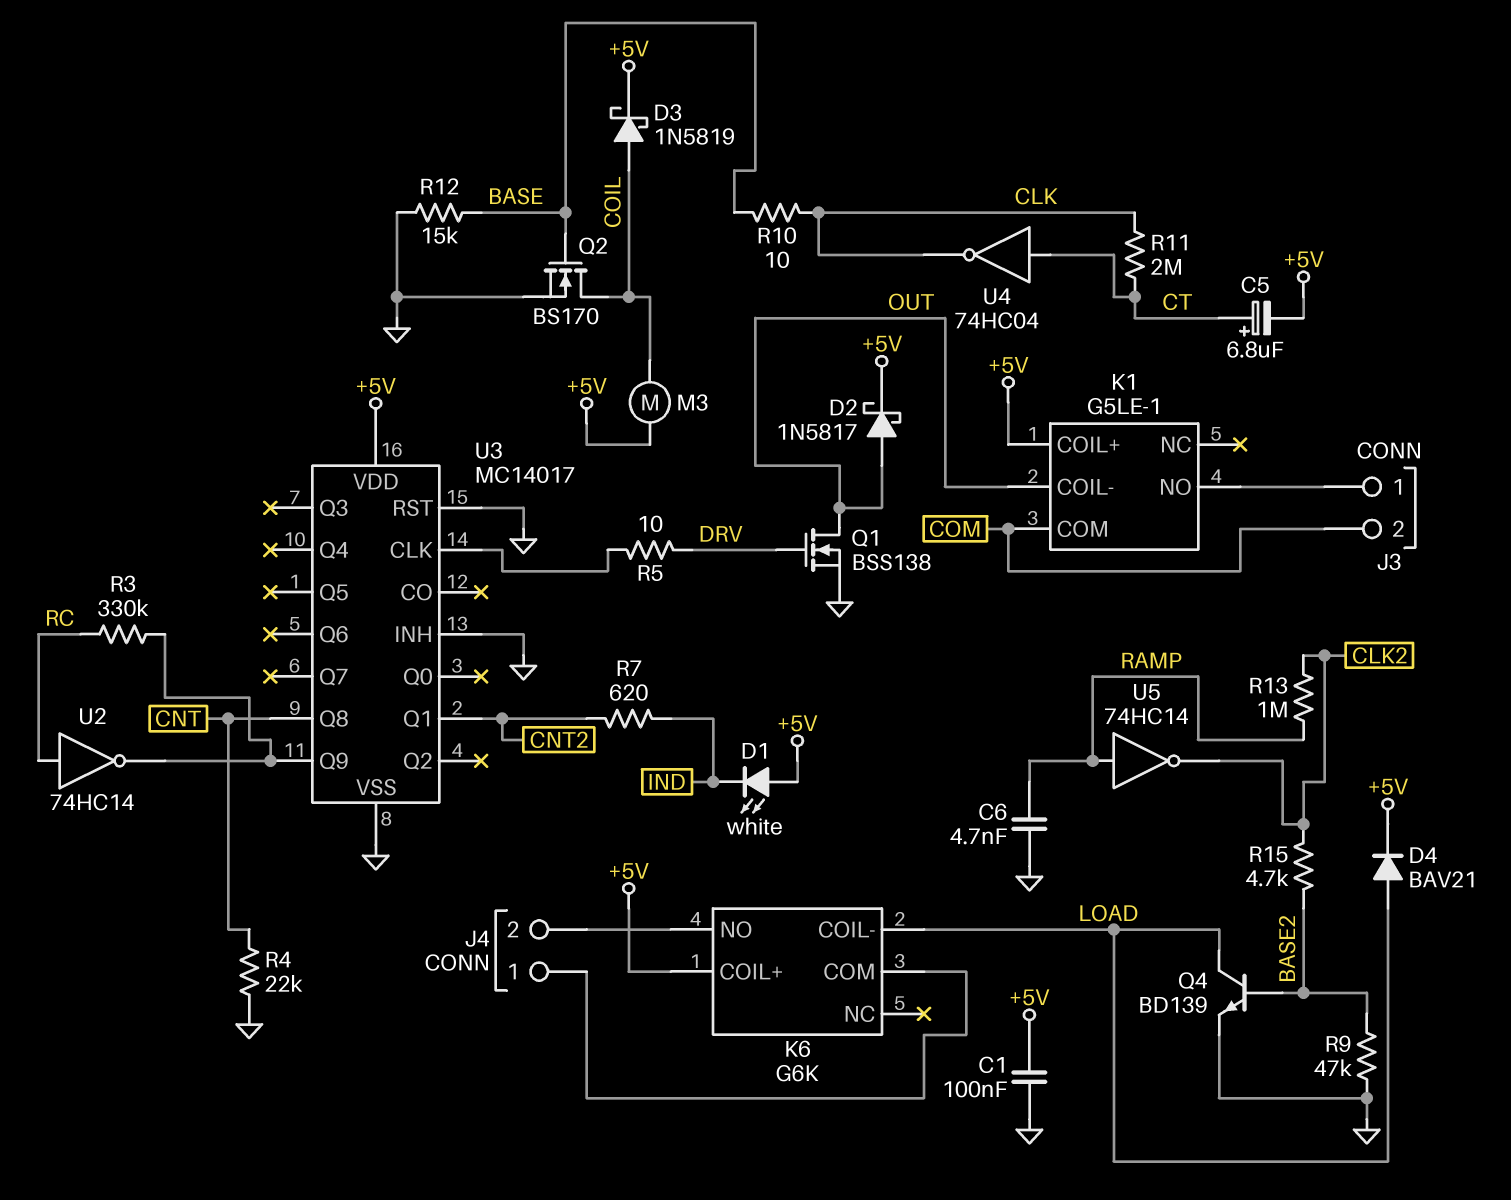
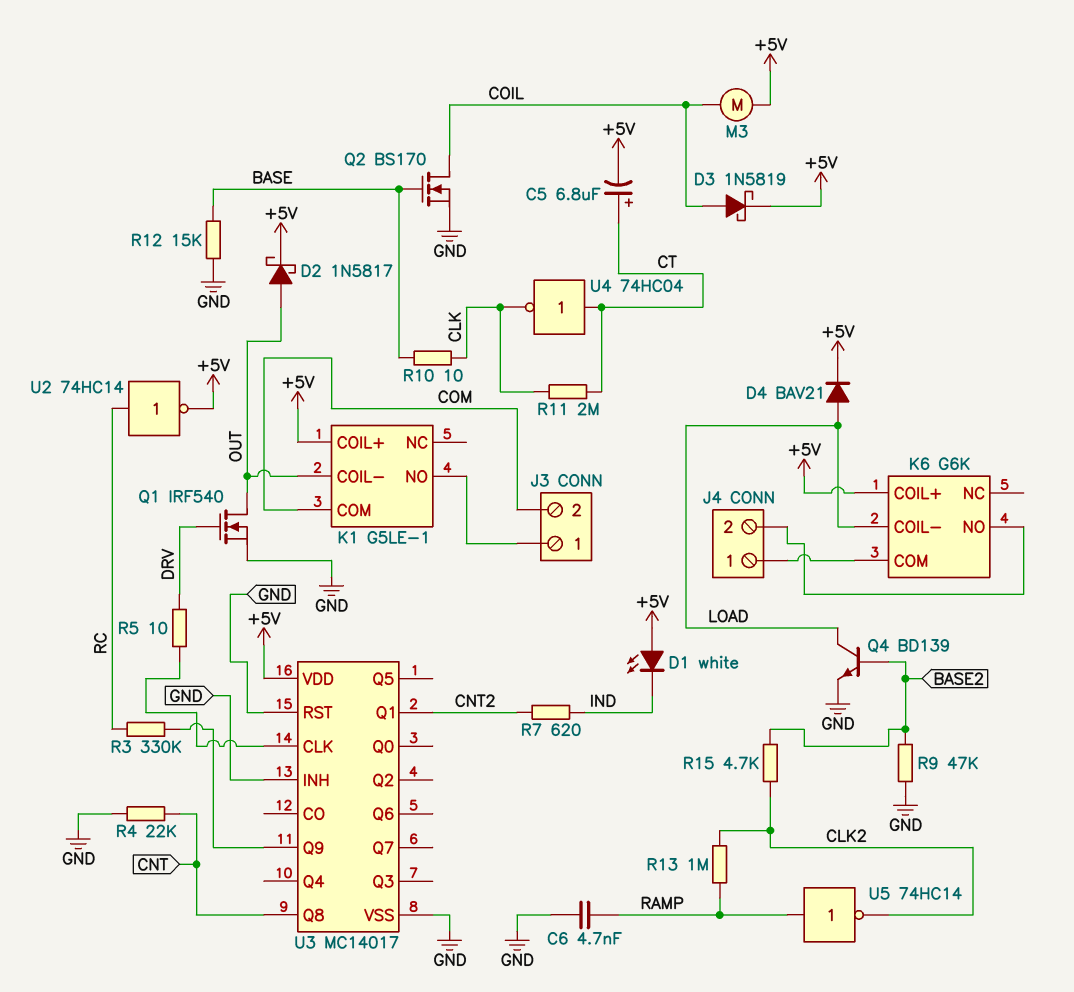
C1: 100nF (+5V, GND) -> none
Q1: NMOS BSS138 (G DRV, D OUT, S GND) -> NMOS IRF540 (G DRV, D OUT, S GND)
U2: NOT 74HC14 (in RC, out U3/Q9) -> NOT 74HC14 (in RC, out +5V)

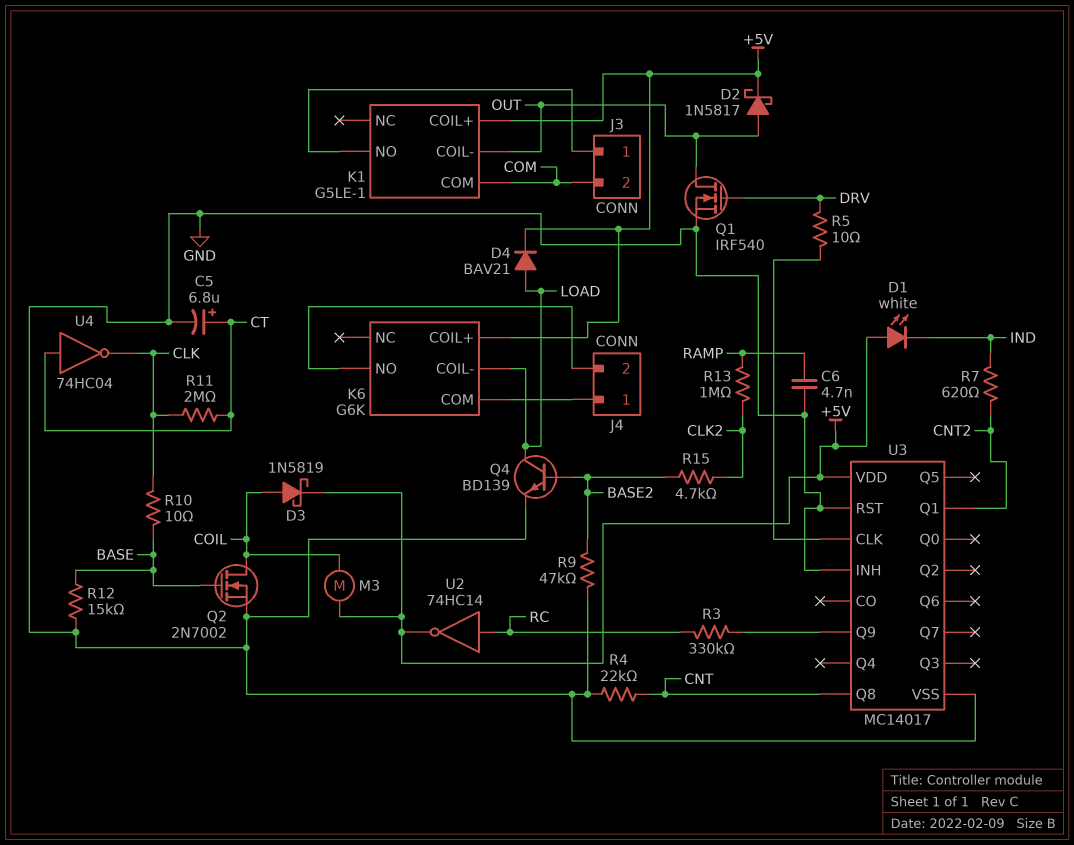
C5: 6.8uF (plus CT, minus +5V) -> 6.8uF (plus CT, minus GND)
Q2: NMOS BS170 (G BASE, D COIL, S GND) -> NMOS 2N7002 (G BASE, D COIL, S GND)
U5: NOT 74HC14 (in RAMP, out CLK2) -> none

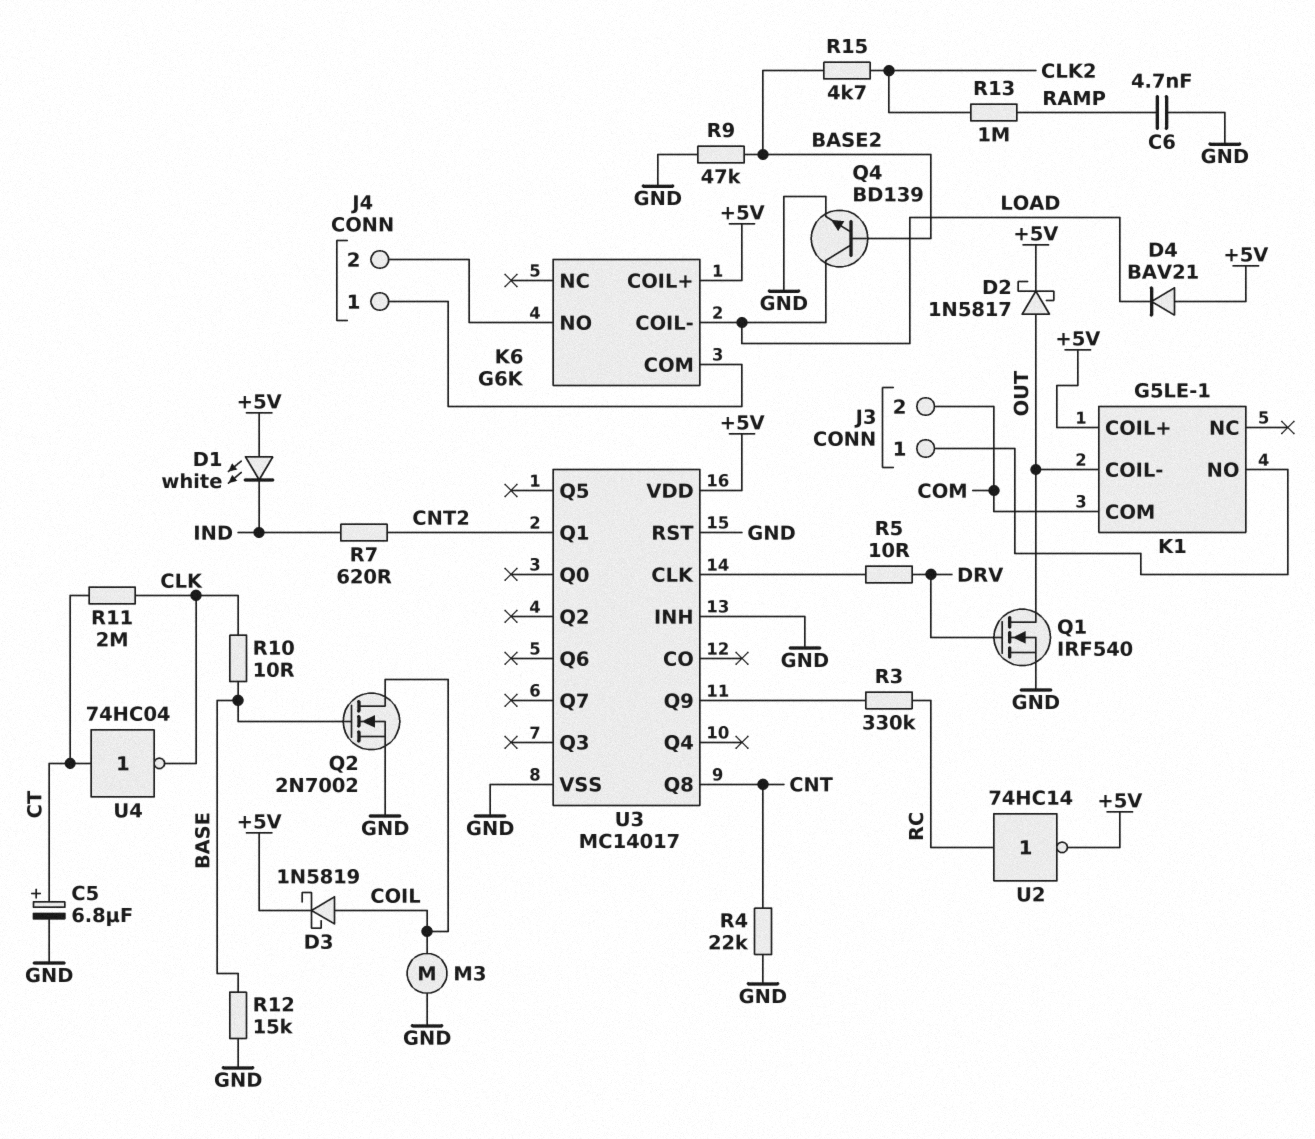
D4: diode BAV21 (A LOAD, K +5V) -> diode BAV21 (A +5V, K LOAD)
M3: motor (+5V, COIL) -> motor (COIL, GND)

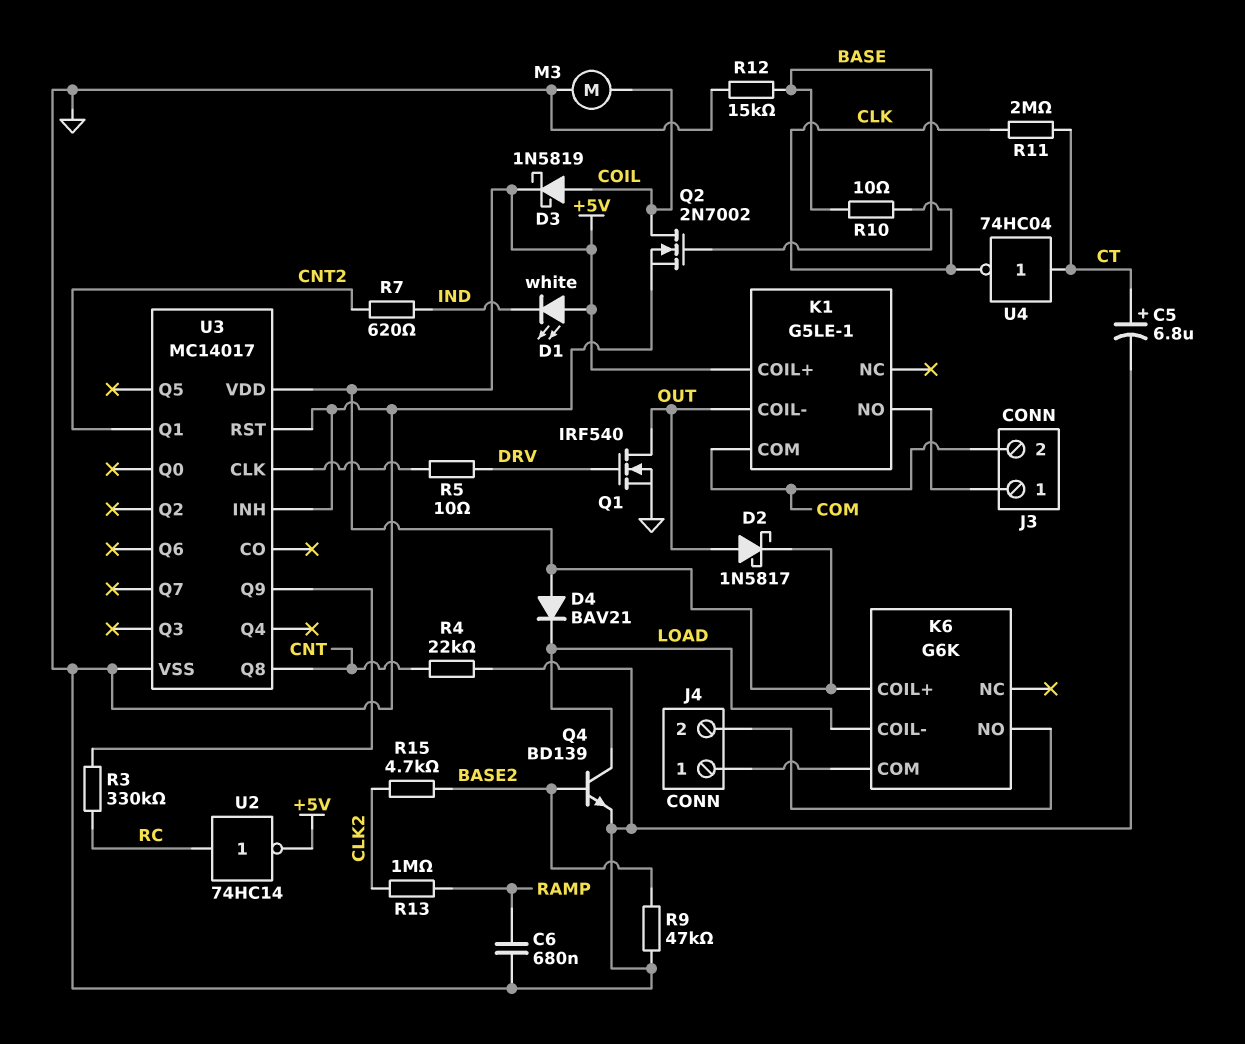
C6: 4.7nF (GND, RAMP) -> 680nF (GND, RAMP)

